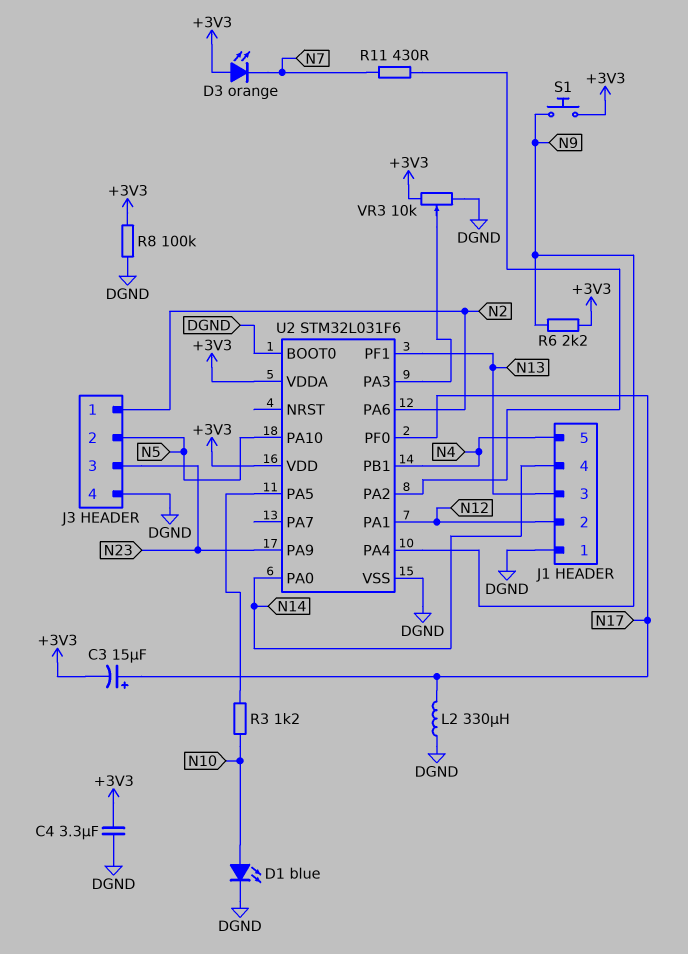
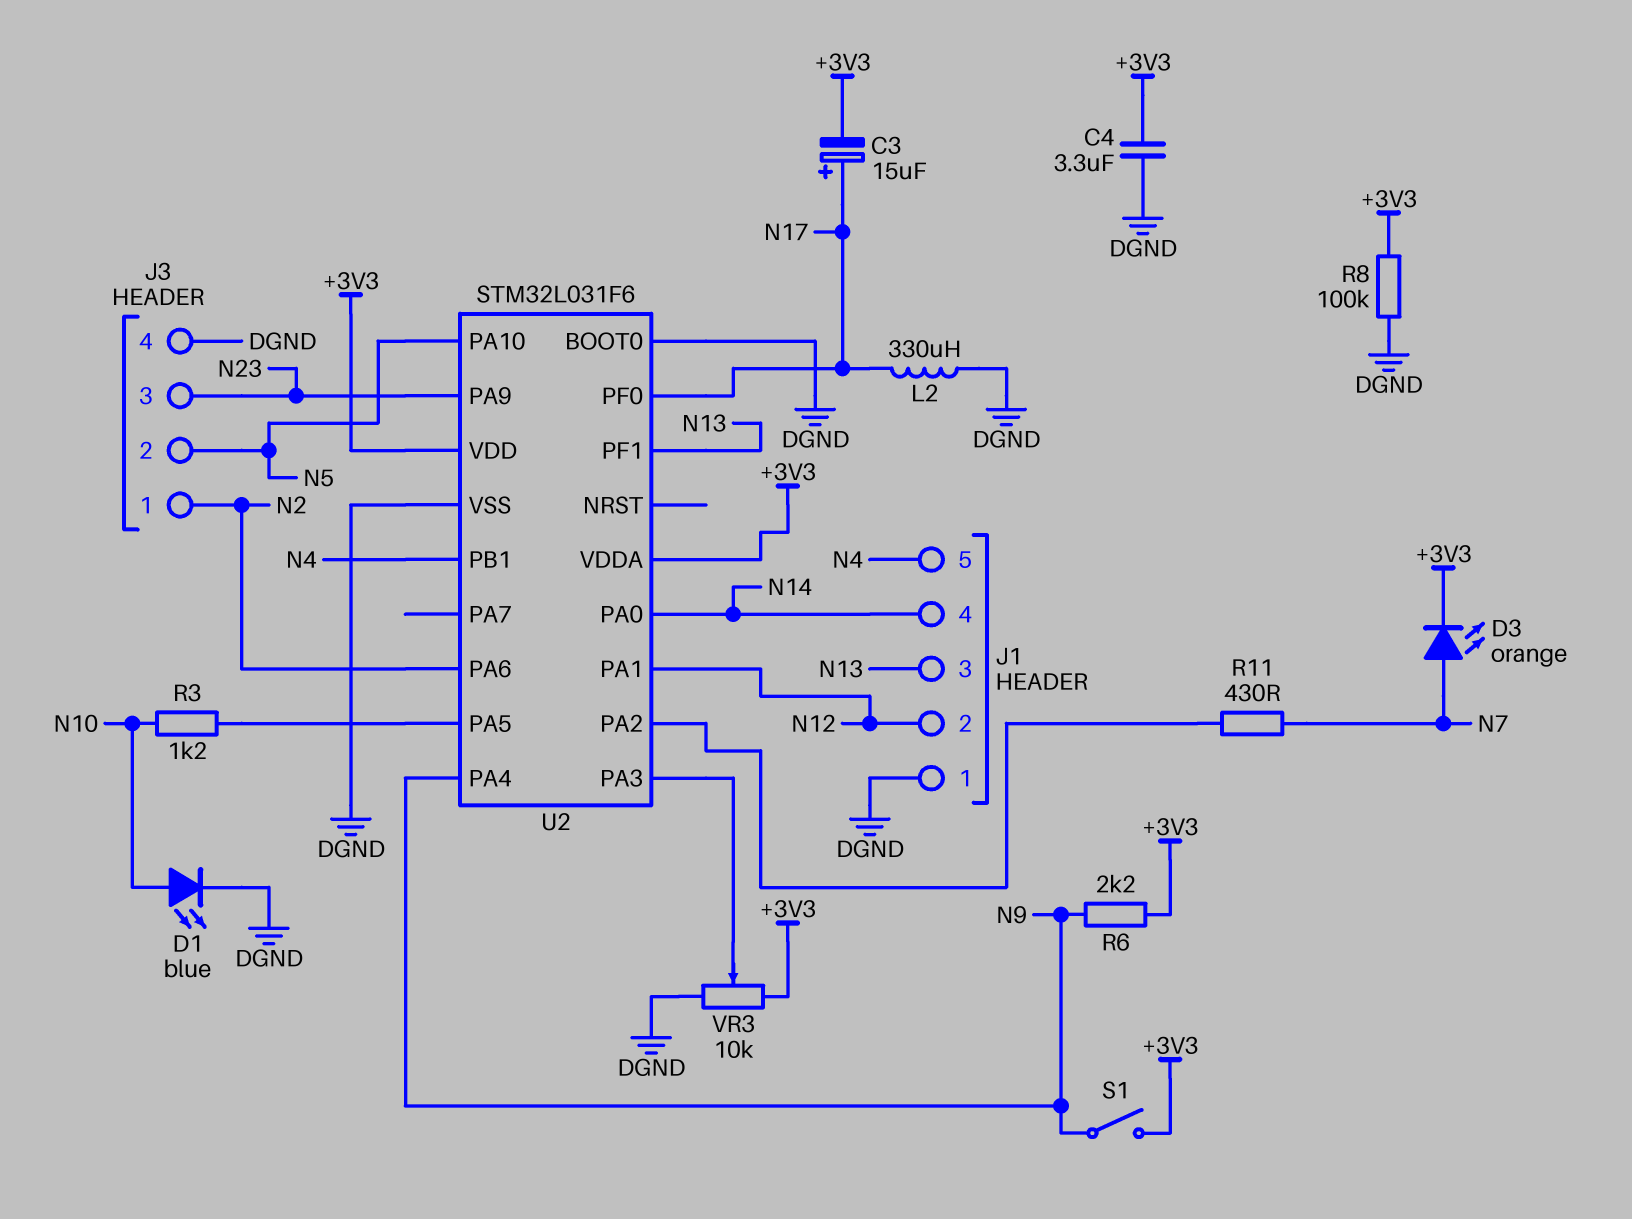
D3: LED orange (A +3V3, K N7) -> LED orange (A N7, K +3V3)
S1: button (+3V3, N9) -> switch (+3V3, N9)

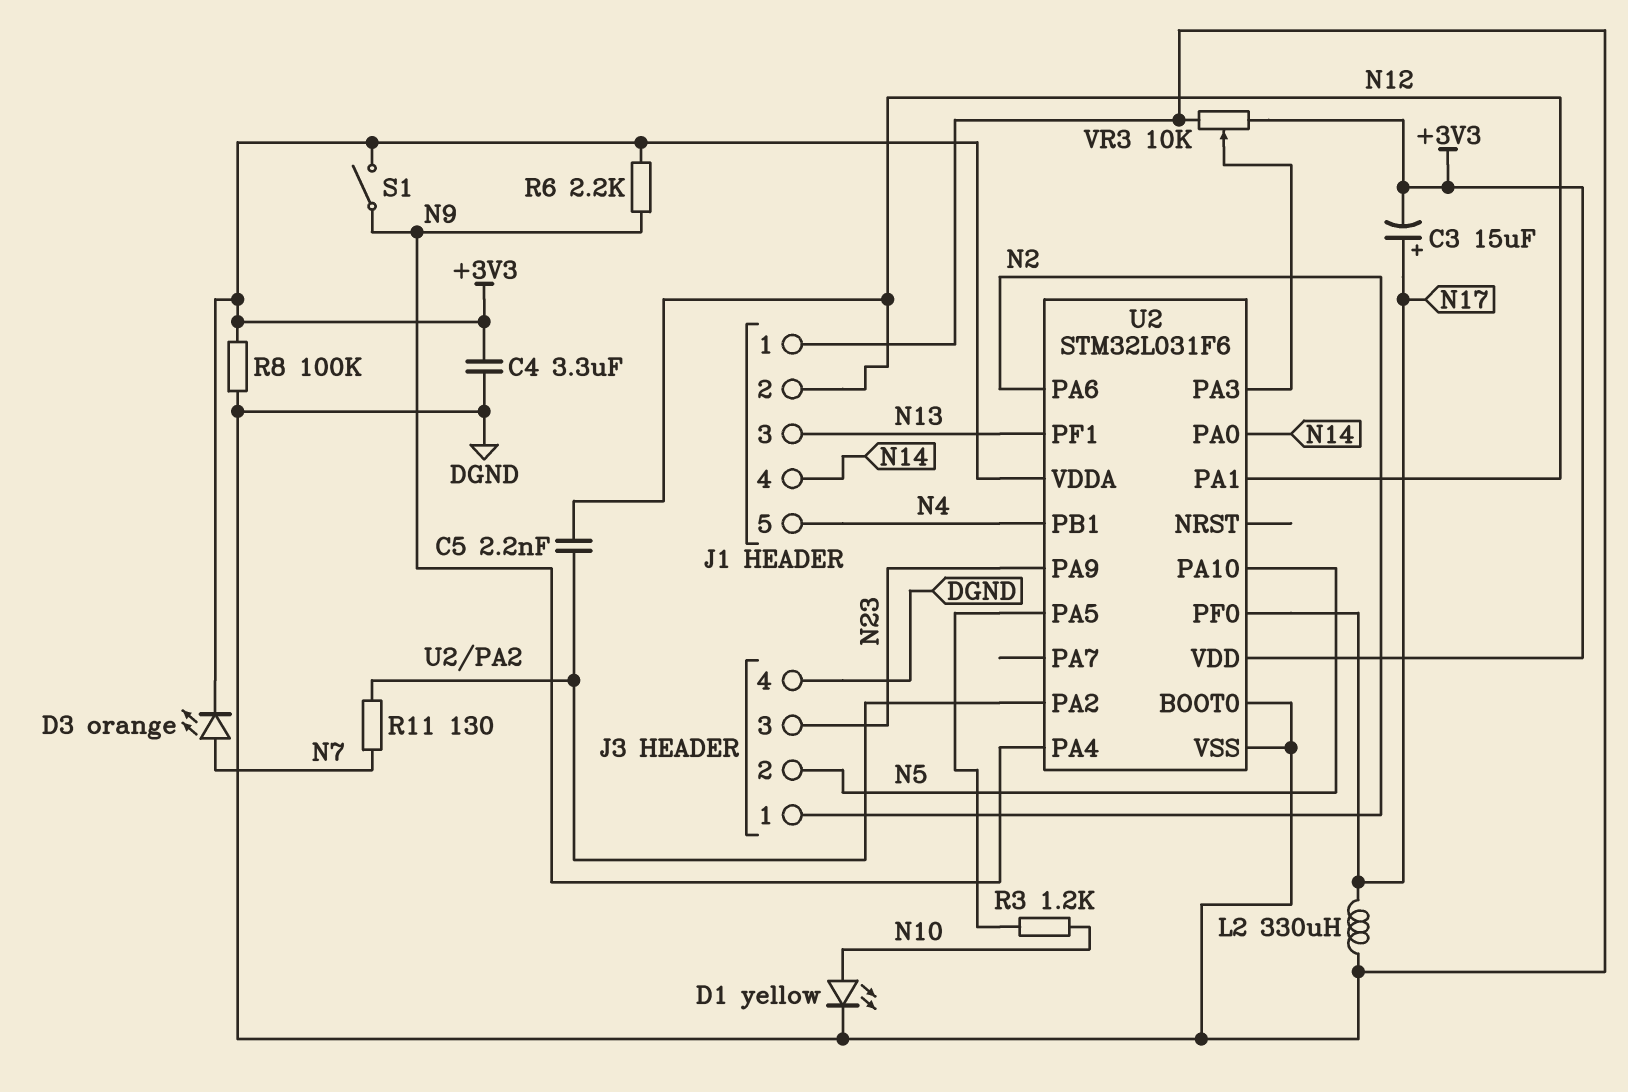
C5: none -> 2.2nF (N12, U2/PA2)
D1: LED blue (A N10, K DGND) -> LED yellow (A N10, K DGND)
R11: 430 (N7, U2/PA2) -> 130 (N7, U2/PA2)

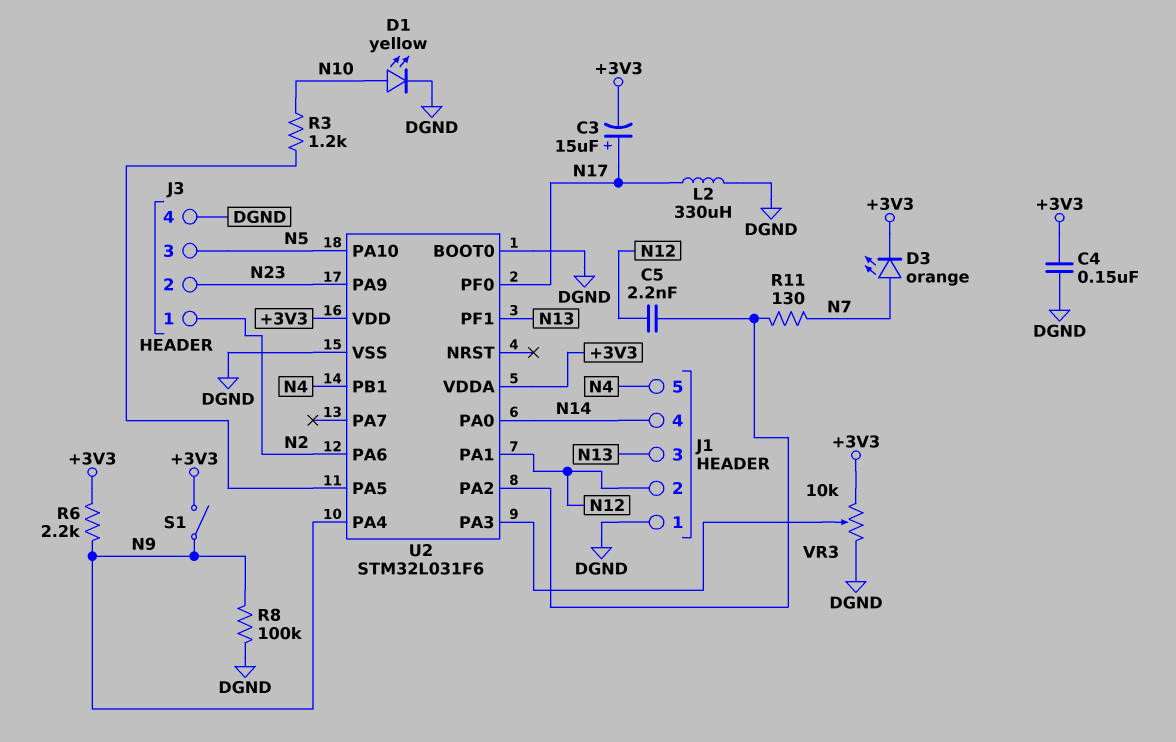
C4: 3.3uF (+3V3, DGND) -> 150nF (+3V3, DGND)
J3 pin 2: N5 -> N23
J3 pin 3: N23 -> N5
R8: 100k (+3V3, DGND) -> 100k (DGND, N9)

